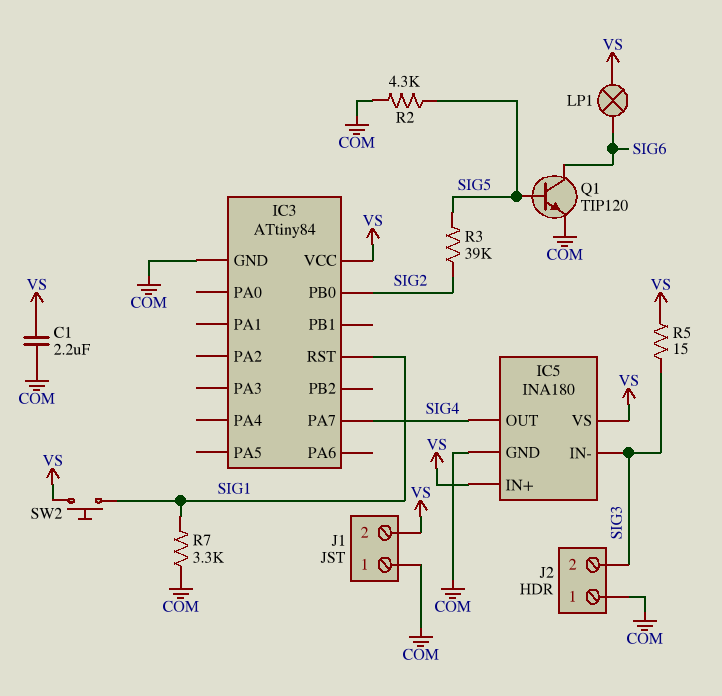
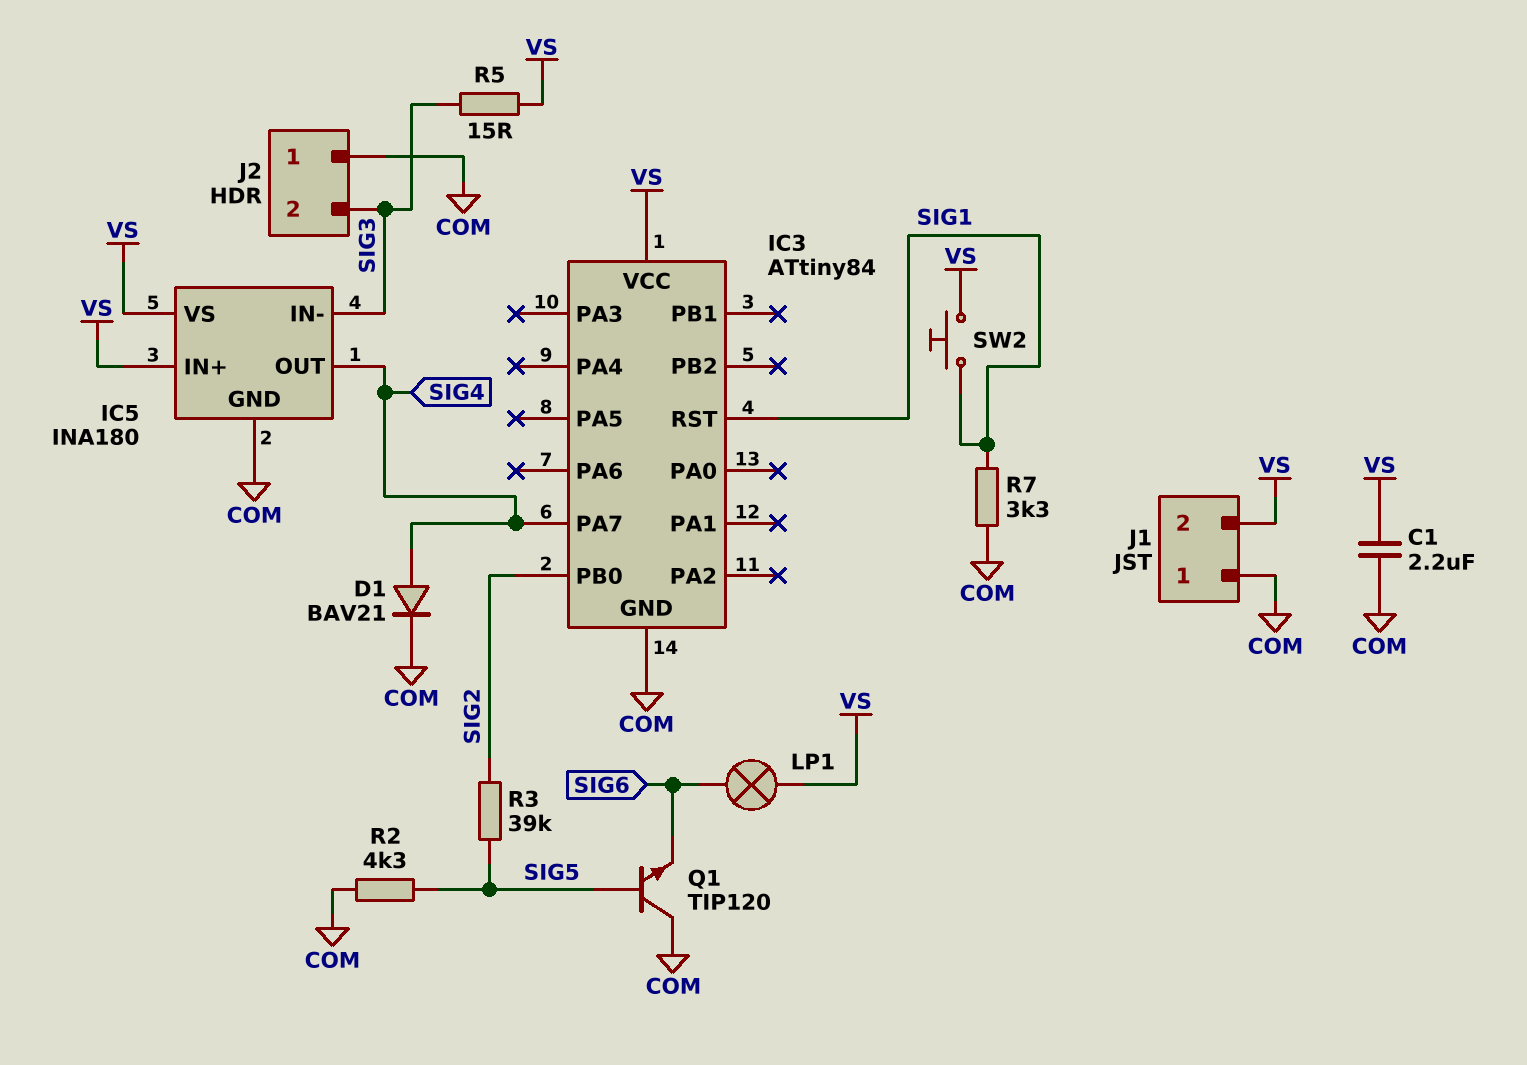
D1: none -> diode BAV21 (A SIG4, K COM)
Q1: NPN TIP120 (B SIG5, C SIG6, E COM) -> NPN TIP120 (B SIG5, C COM, E SIG6)

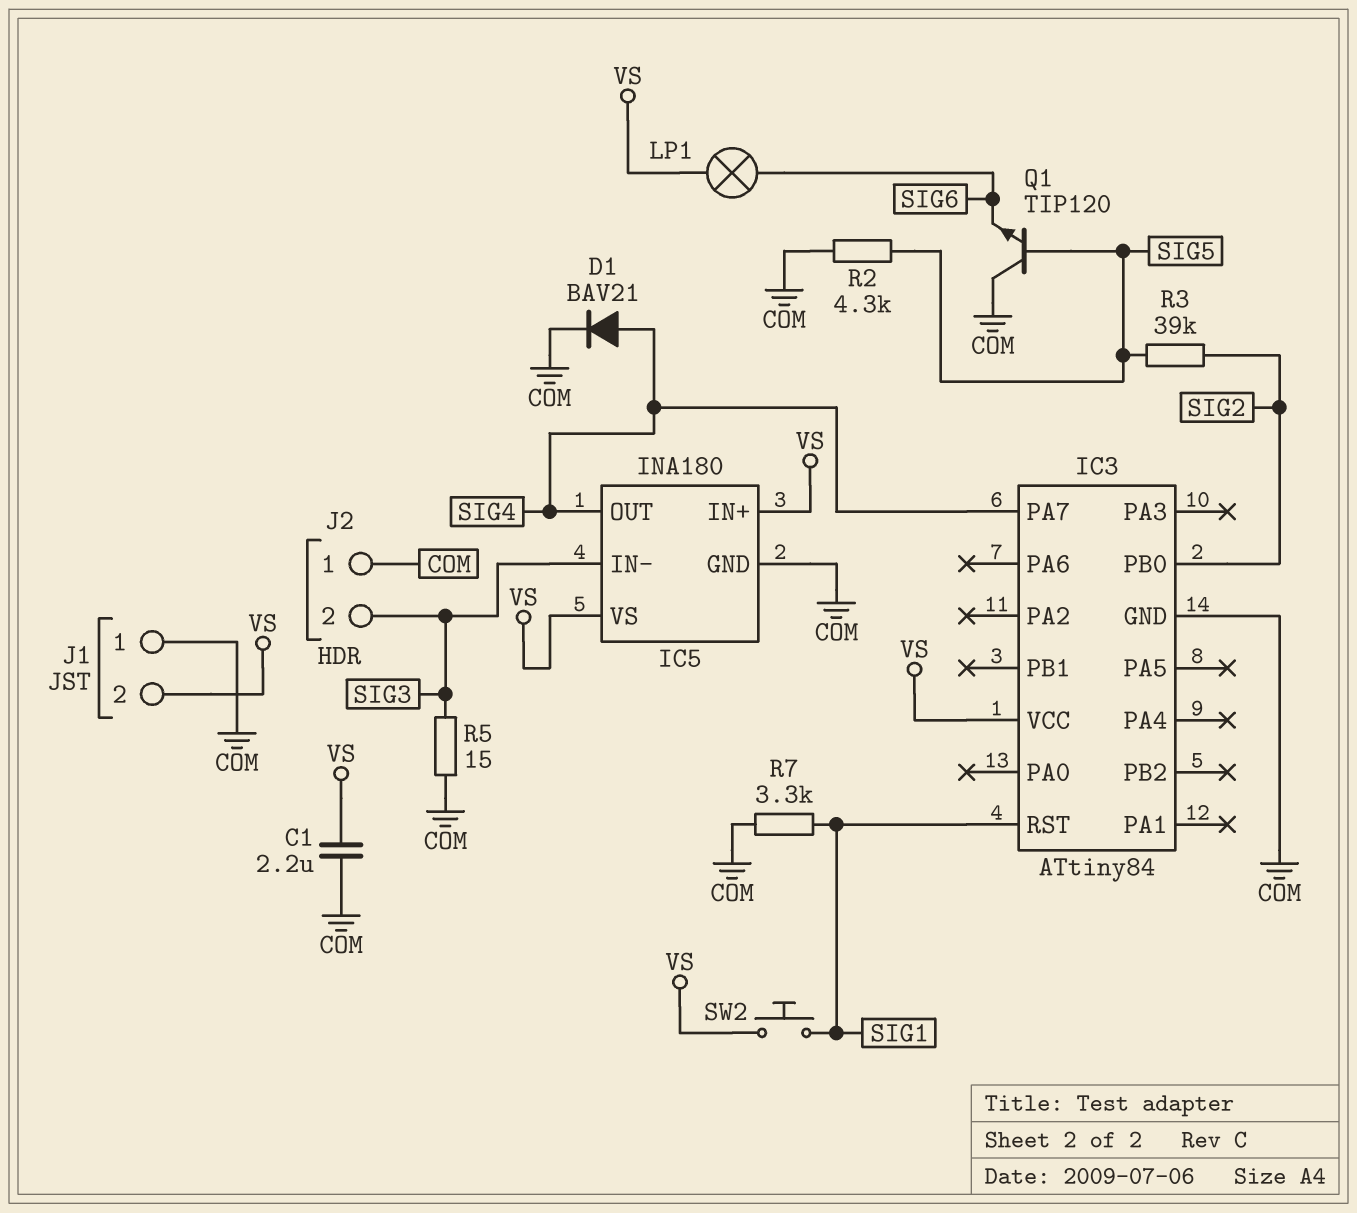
R5: 15 (SIG3, VS) -> 15 (COM, SIG3)

